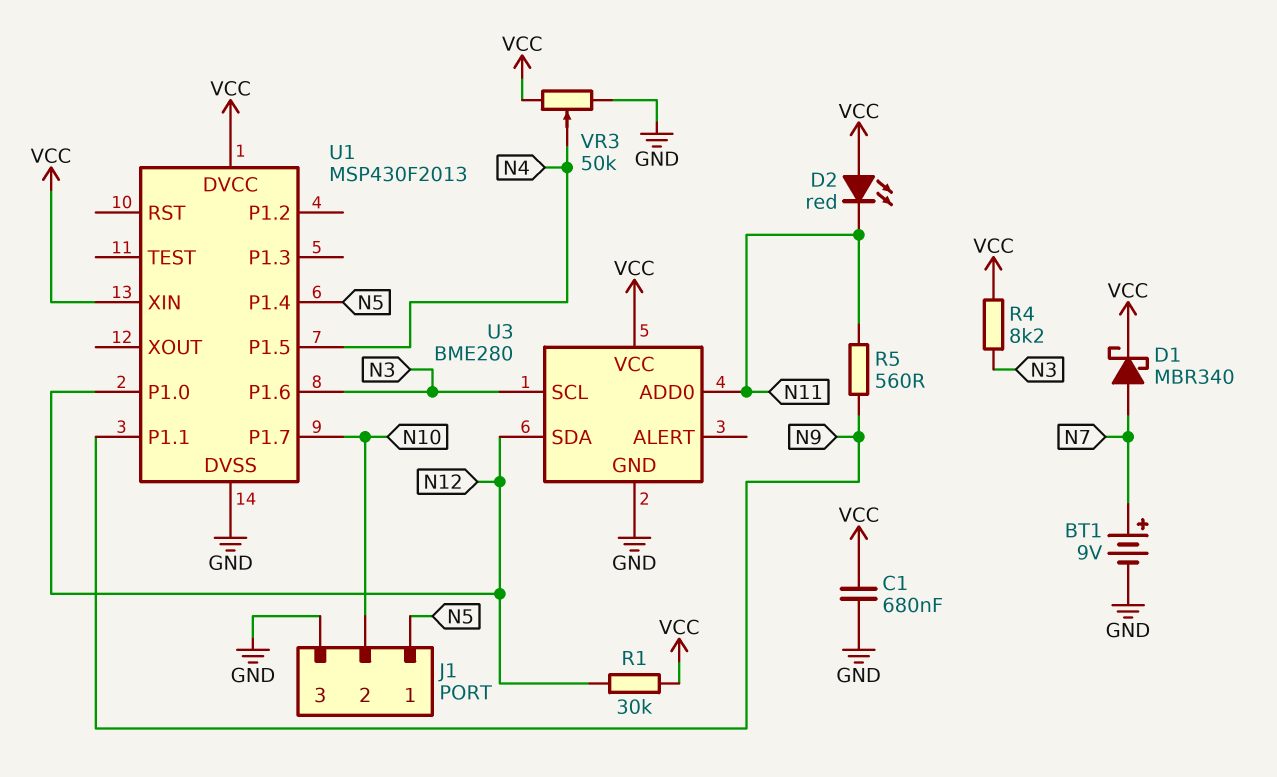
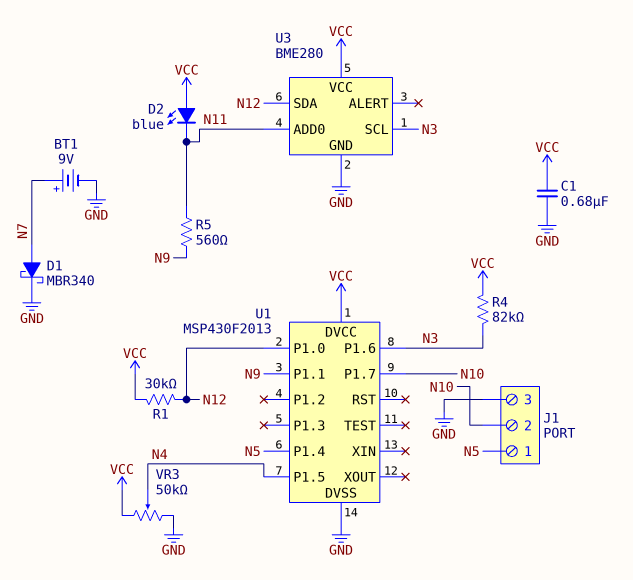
D1: schottky MBR340 (A N7, K VCC) -> schottky MBR340 (A N7, K GND)
D2: LED red (A VCC, K N11) -> LED blue (A VCC, K N11)
R4: 8.2k (N3, VCC) -> 82k (N3, VCC)
U1 pin XIN: VCC -> none

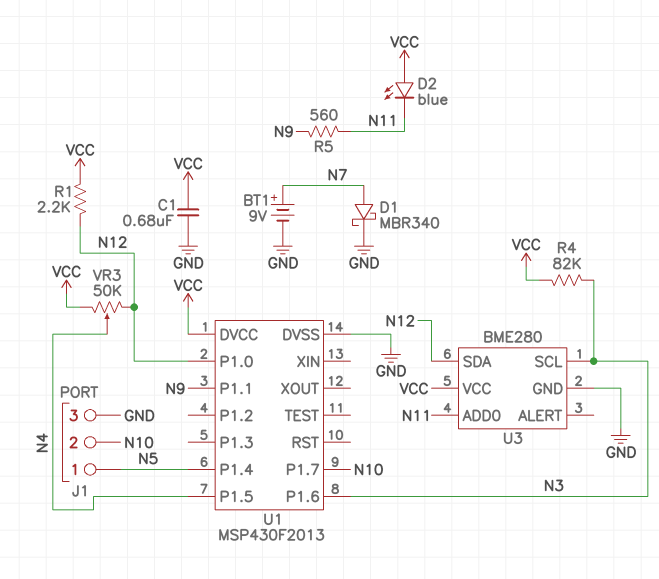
R1: 30k (N12, VCC) -> 2.2k (N12, VCC)
VR3: 50k (GND, VCC, wiper N4) -> 50k (N12, VCC, wiper N4)

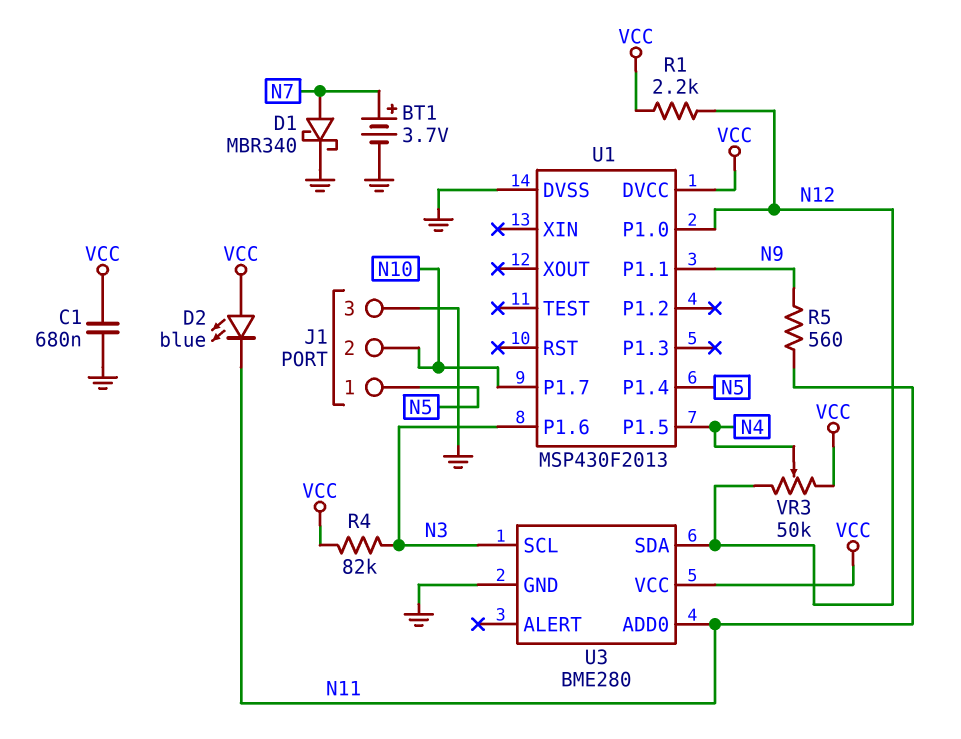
BT1: 9V (plus N7, minus GND) -> 3.7V (plus N7, minus GND)

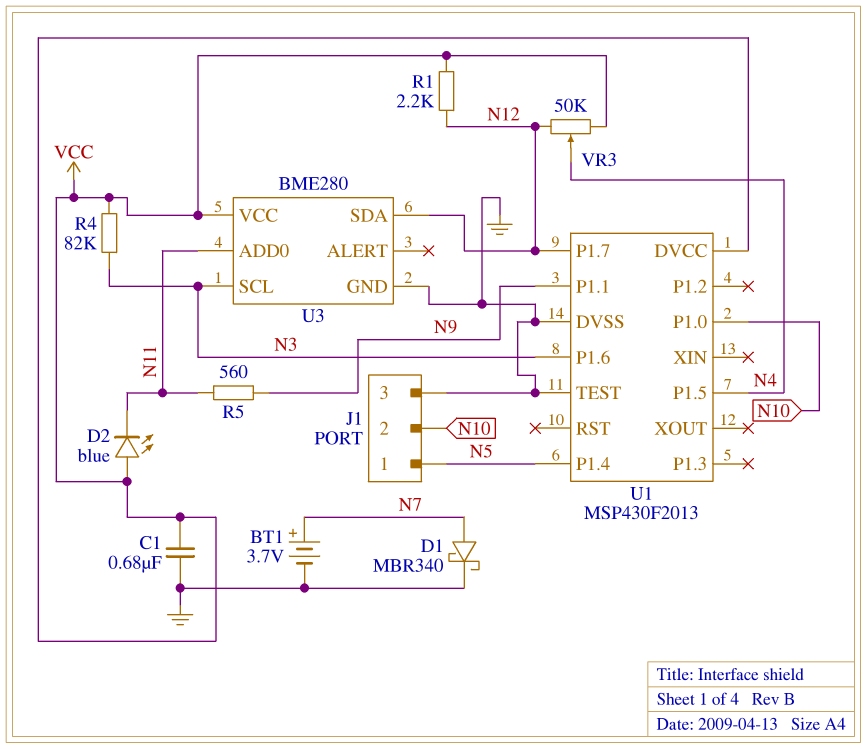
U1 pin P1.0: N12 -> N10
U1 pin P1.7: N10 -> N12
U1 pin TEST: none -> GND

